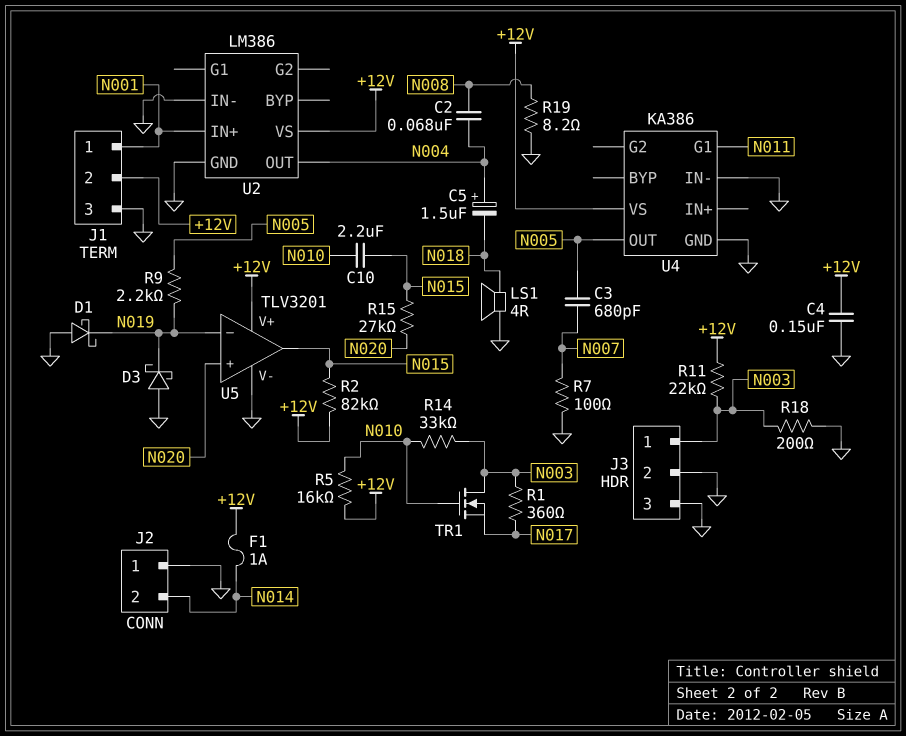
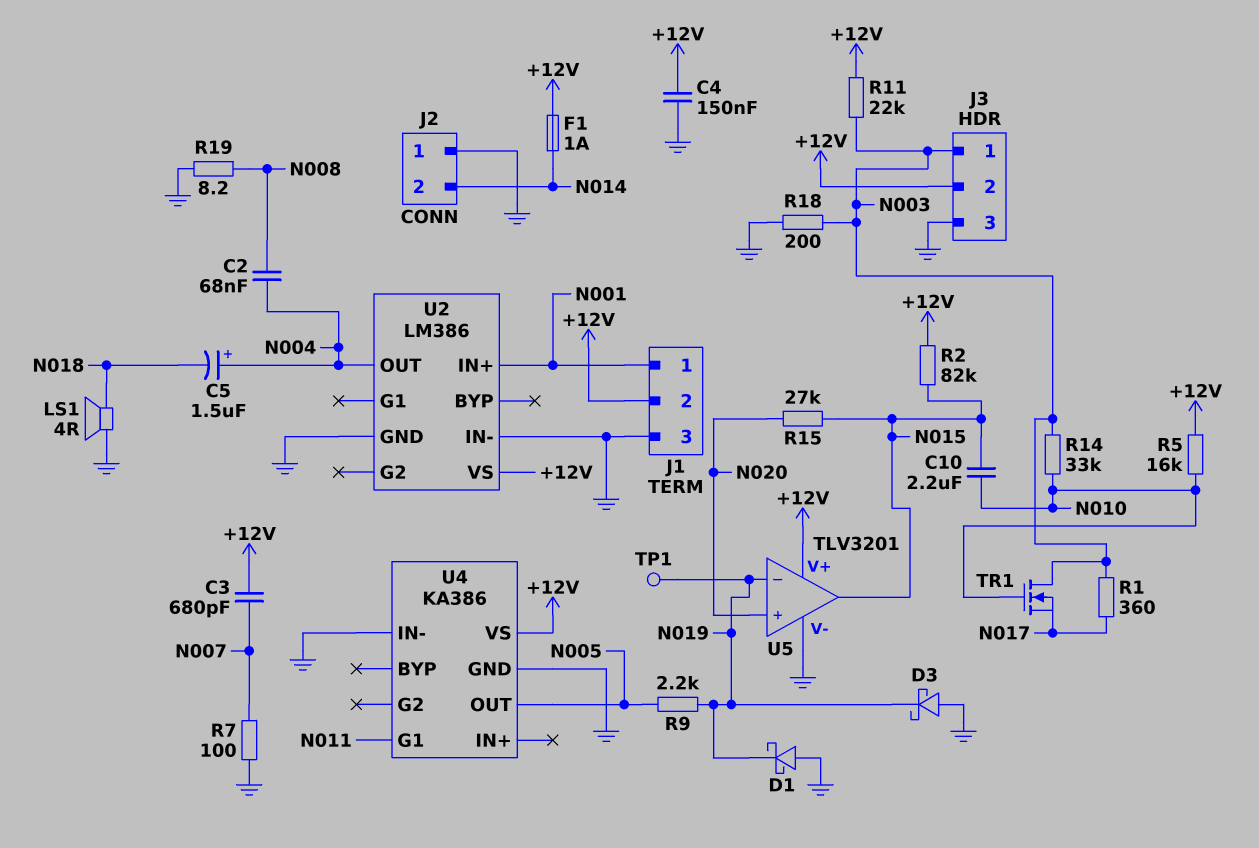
C3: 680pF (N005, N007) -> 680pF (+12V, N007)
J3 pin 2: GND -> +12V
TP1: none -> test point (N019)

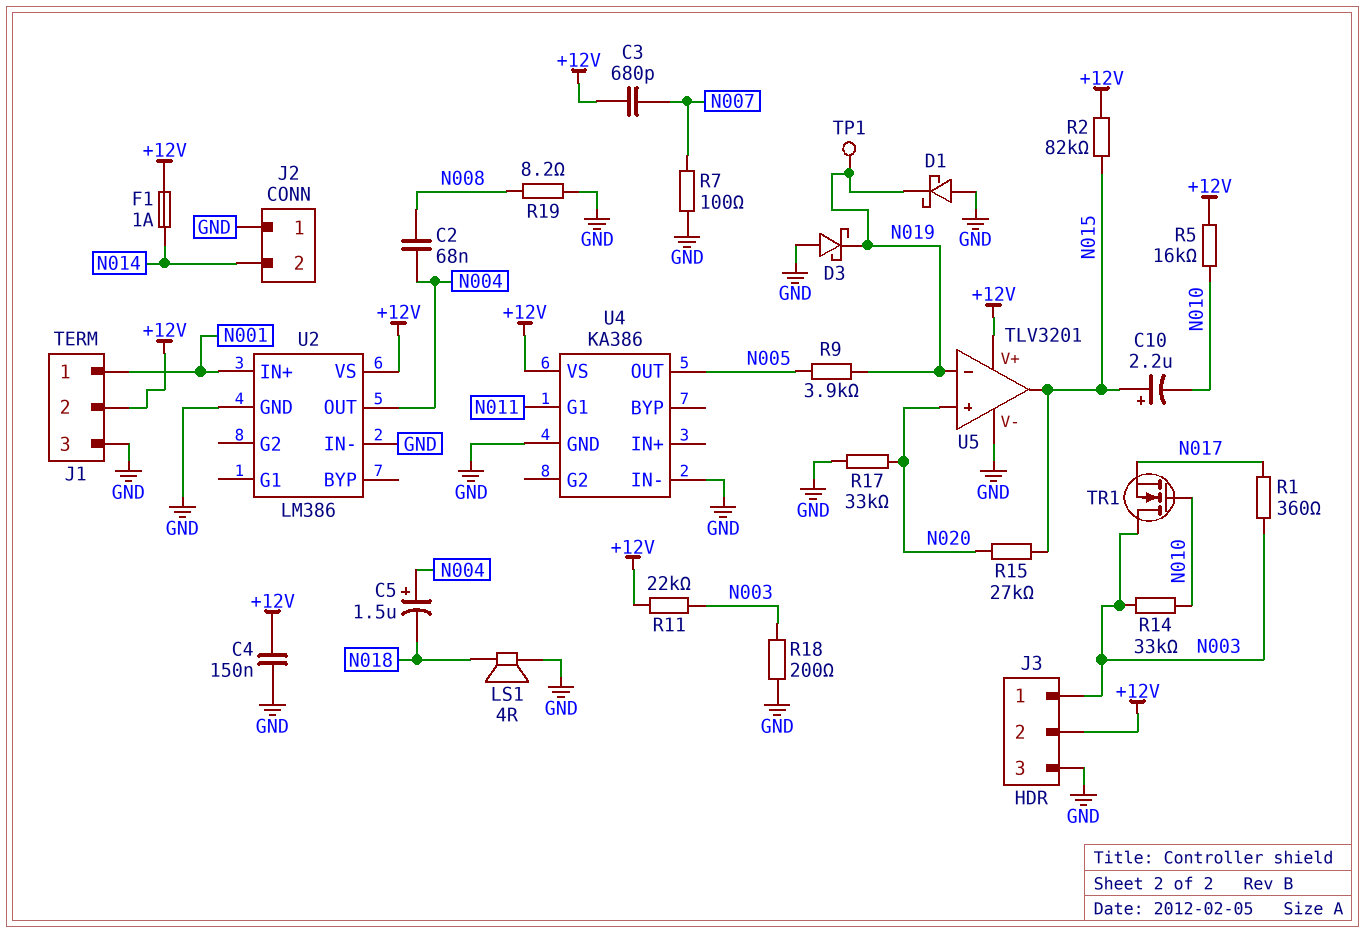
C10: 2.2uF (N010, N015) -> 2.2uF (plus N015, minus N010)
R9: 2.2k (N005, N019) -> 3.9k (N005, N019)
R17: none -> 33k (GND, N020)

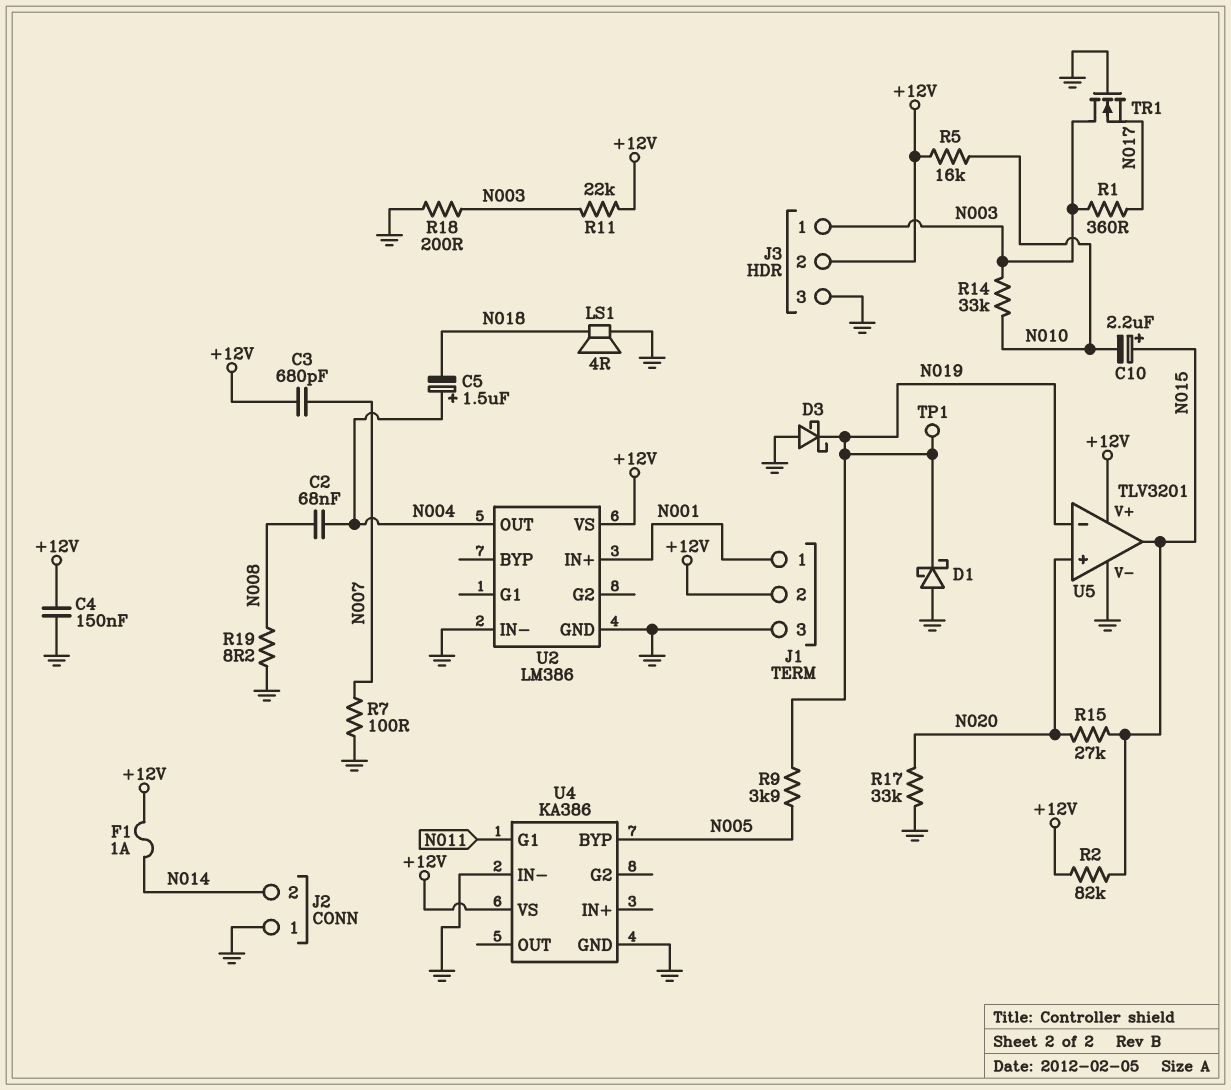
TR1: NMOS (G N010, D N003, S N017) -> NMOS (G GND, D N003, S N017)
U4 pin BYP: none -> N005
U4 pin OUT: N005 -> none

